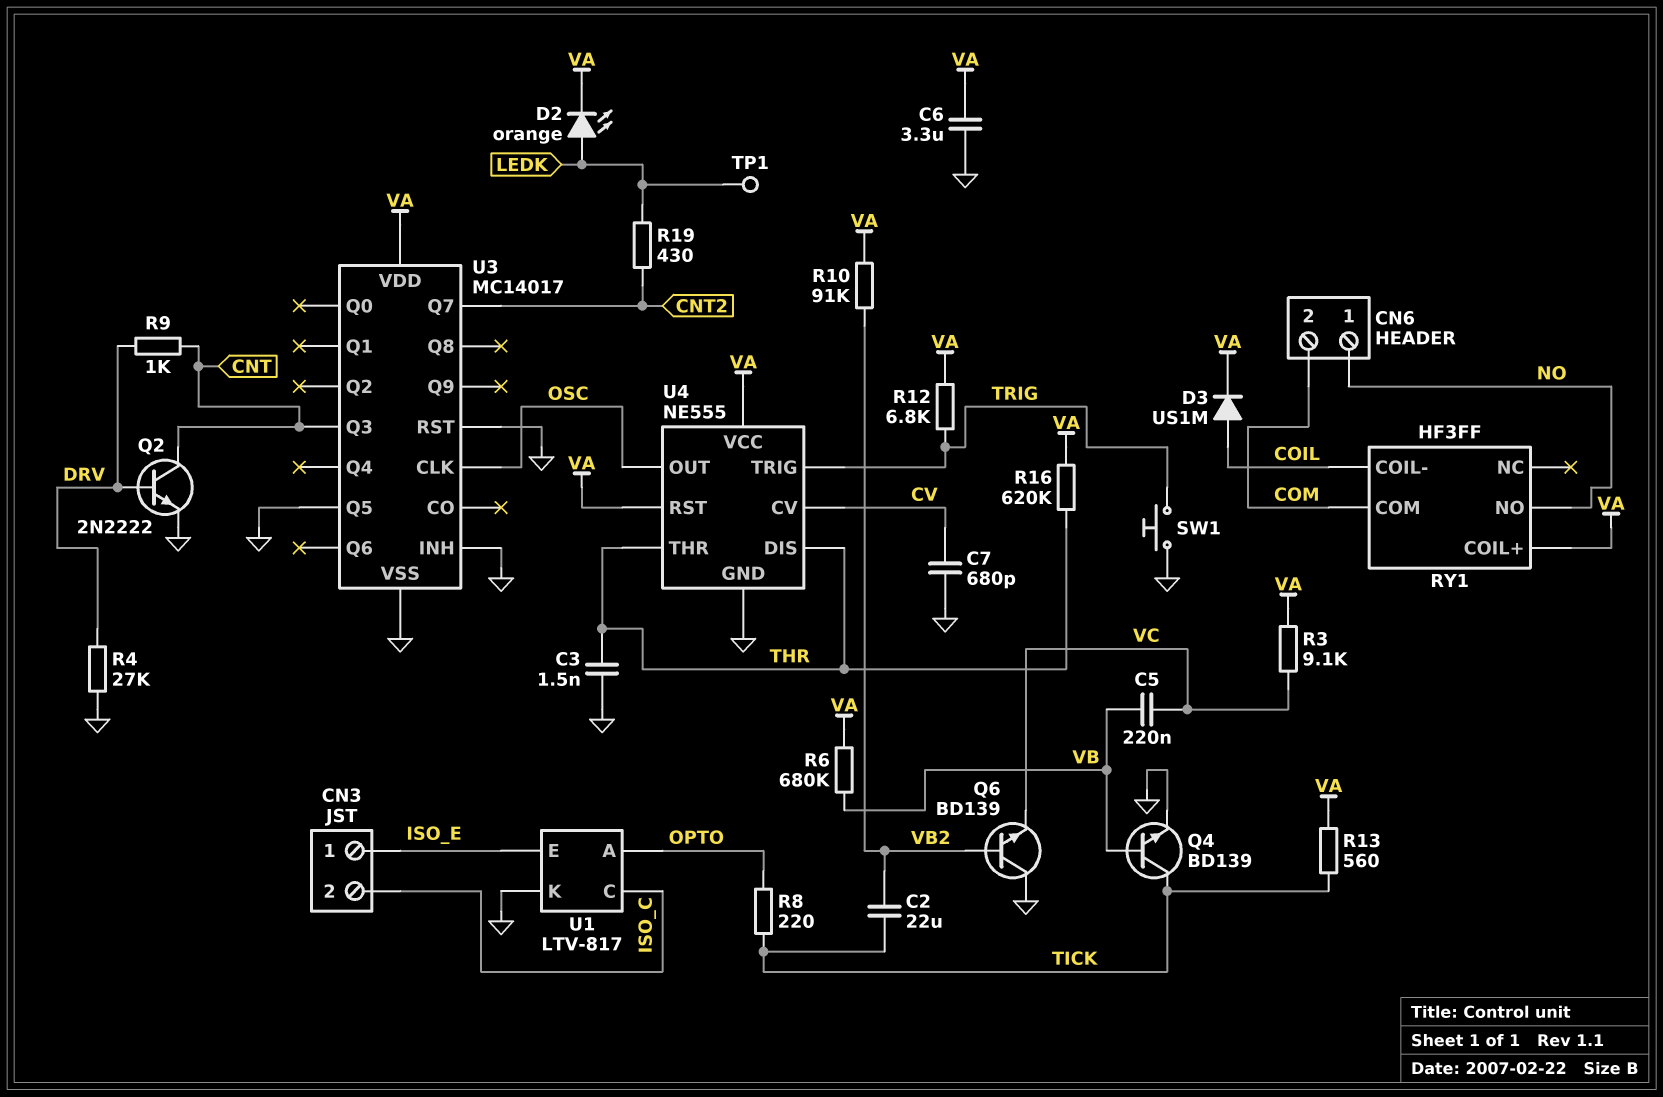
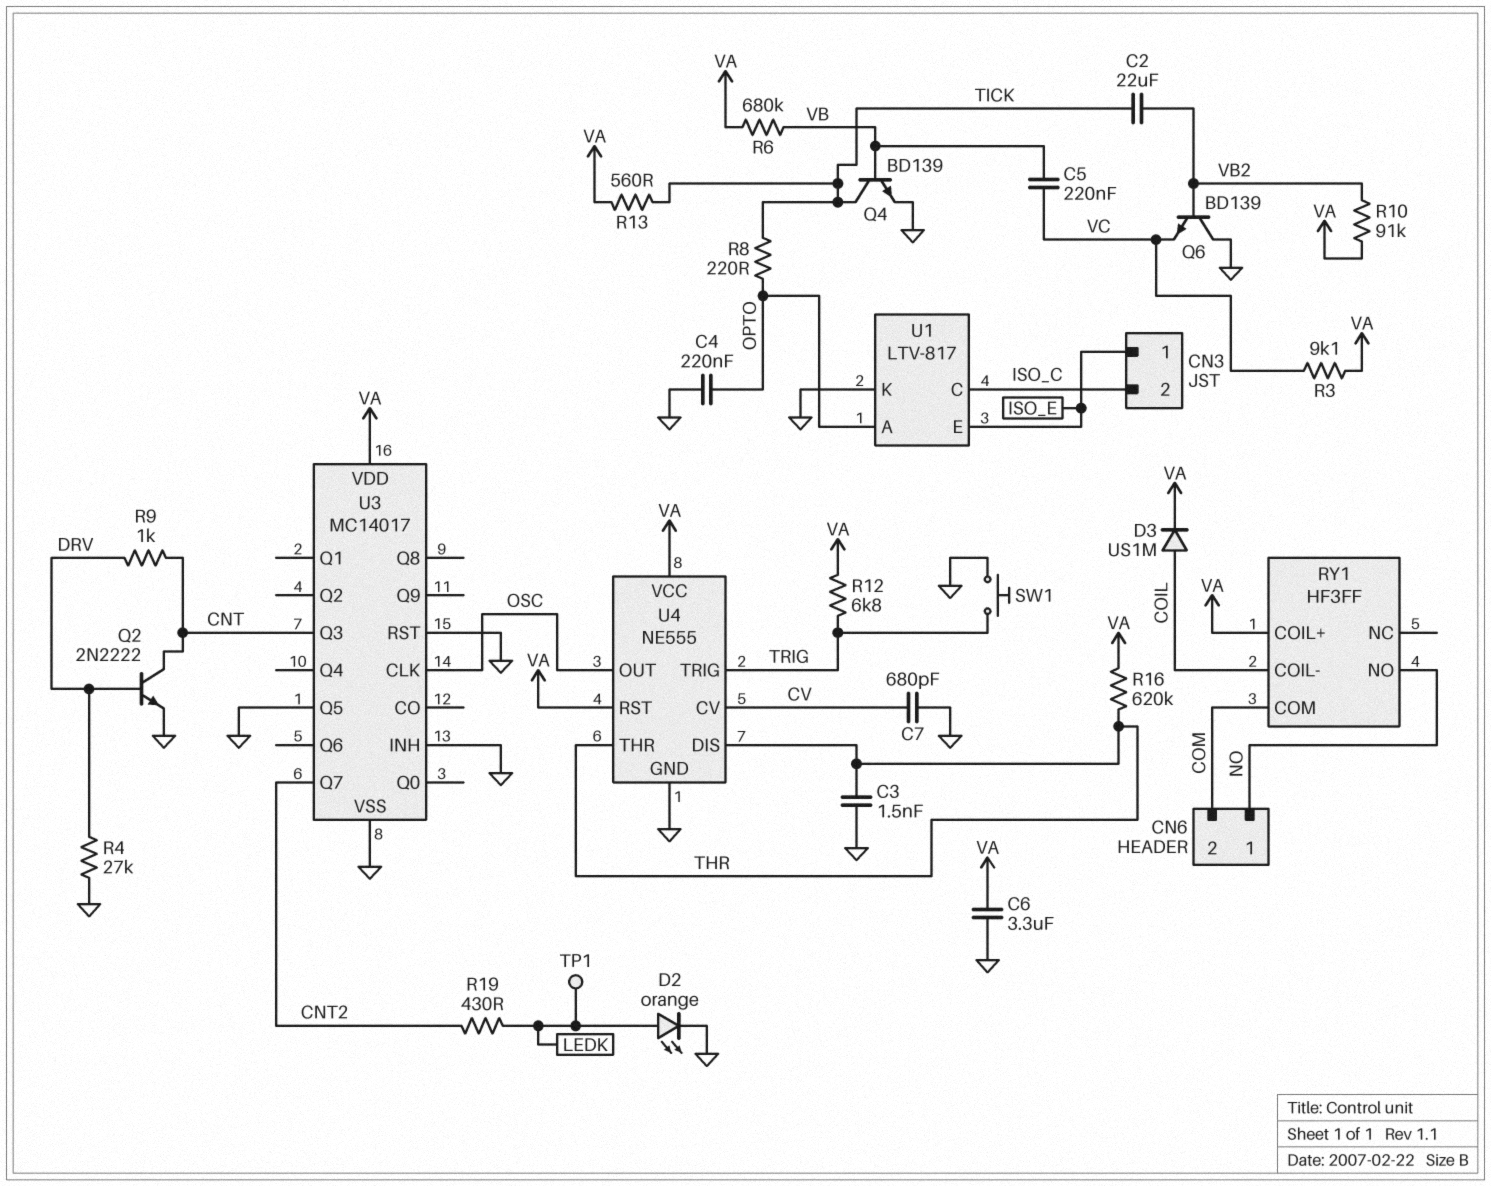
C4: none -> 220nF (GND, OPTO)
D2: LED orange (A LEDK, K VA) -> LED orange (A LEDK, K GND)

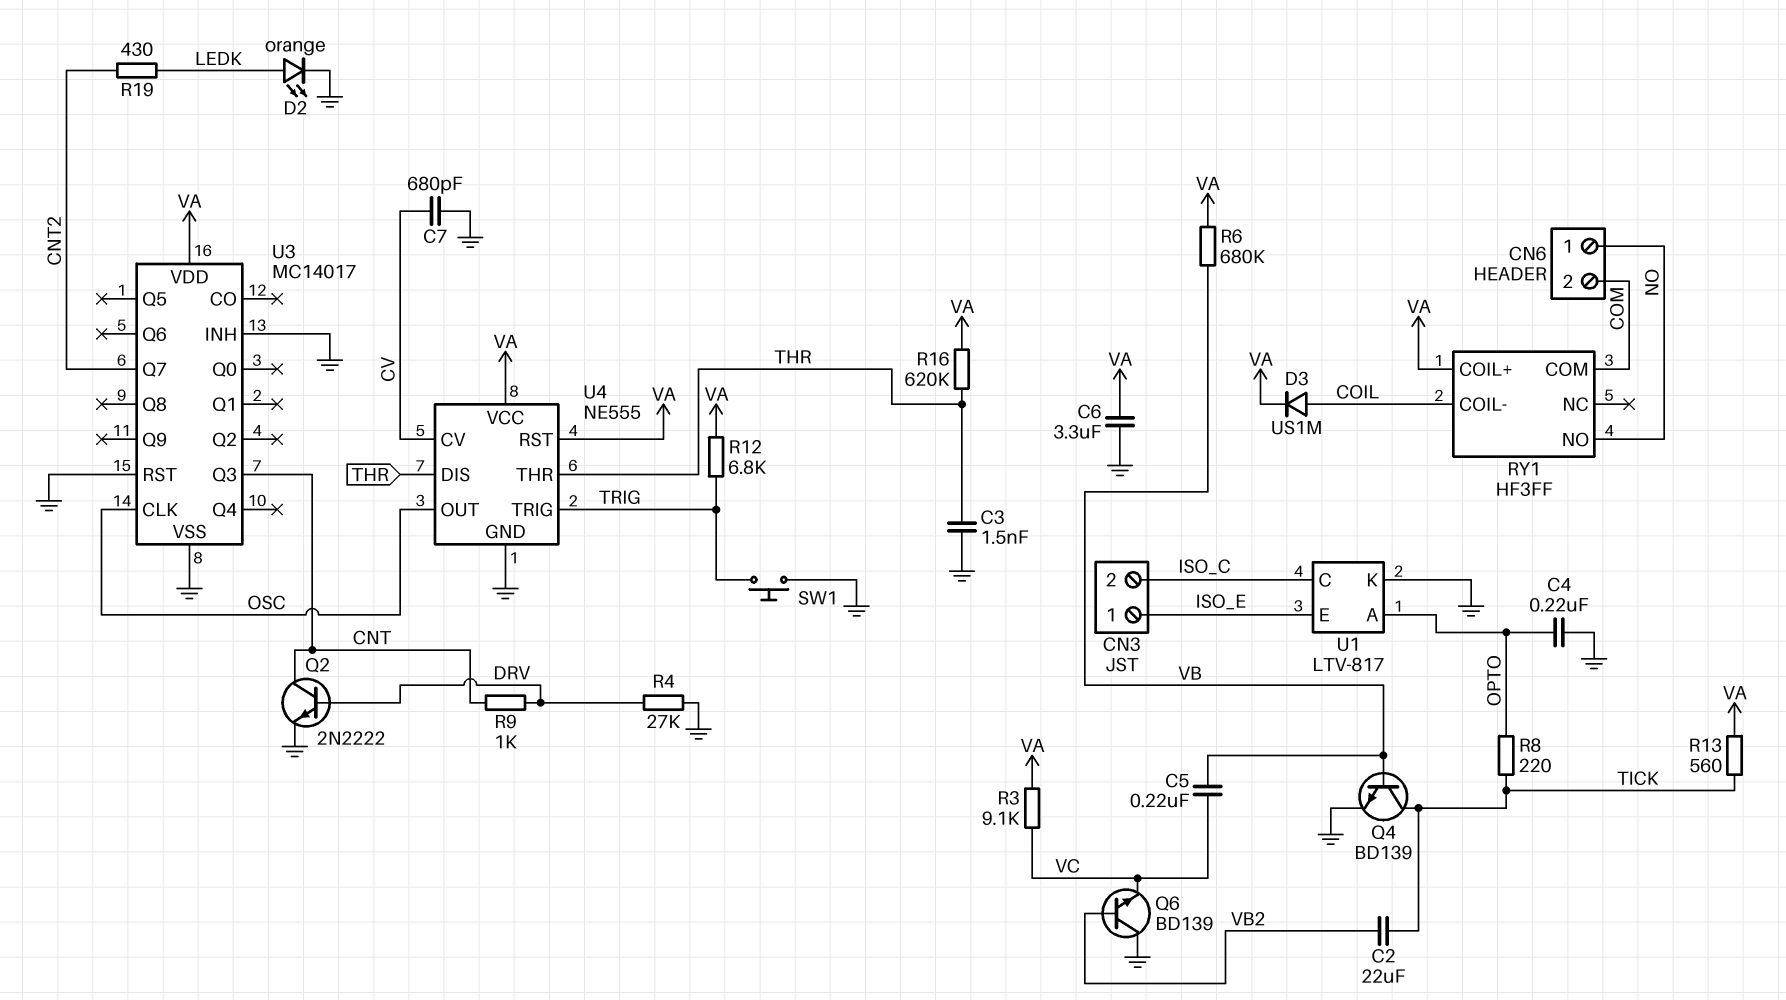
R10: 91k (VA, VB2) -> none
TP1: test point (LEDK) -> none
U3 pin Q5: GND -> none

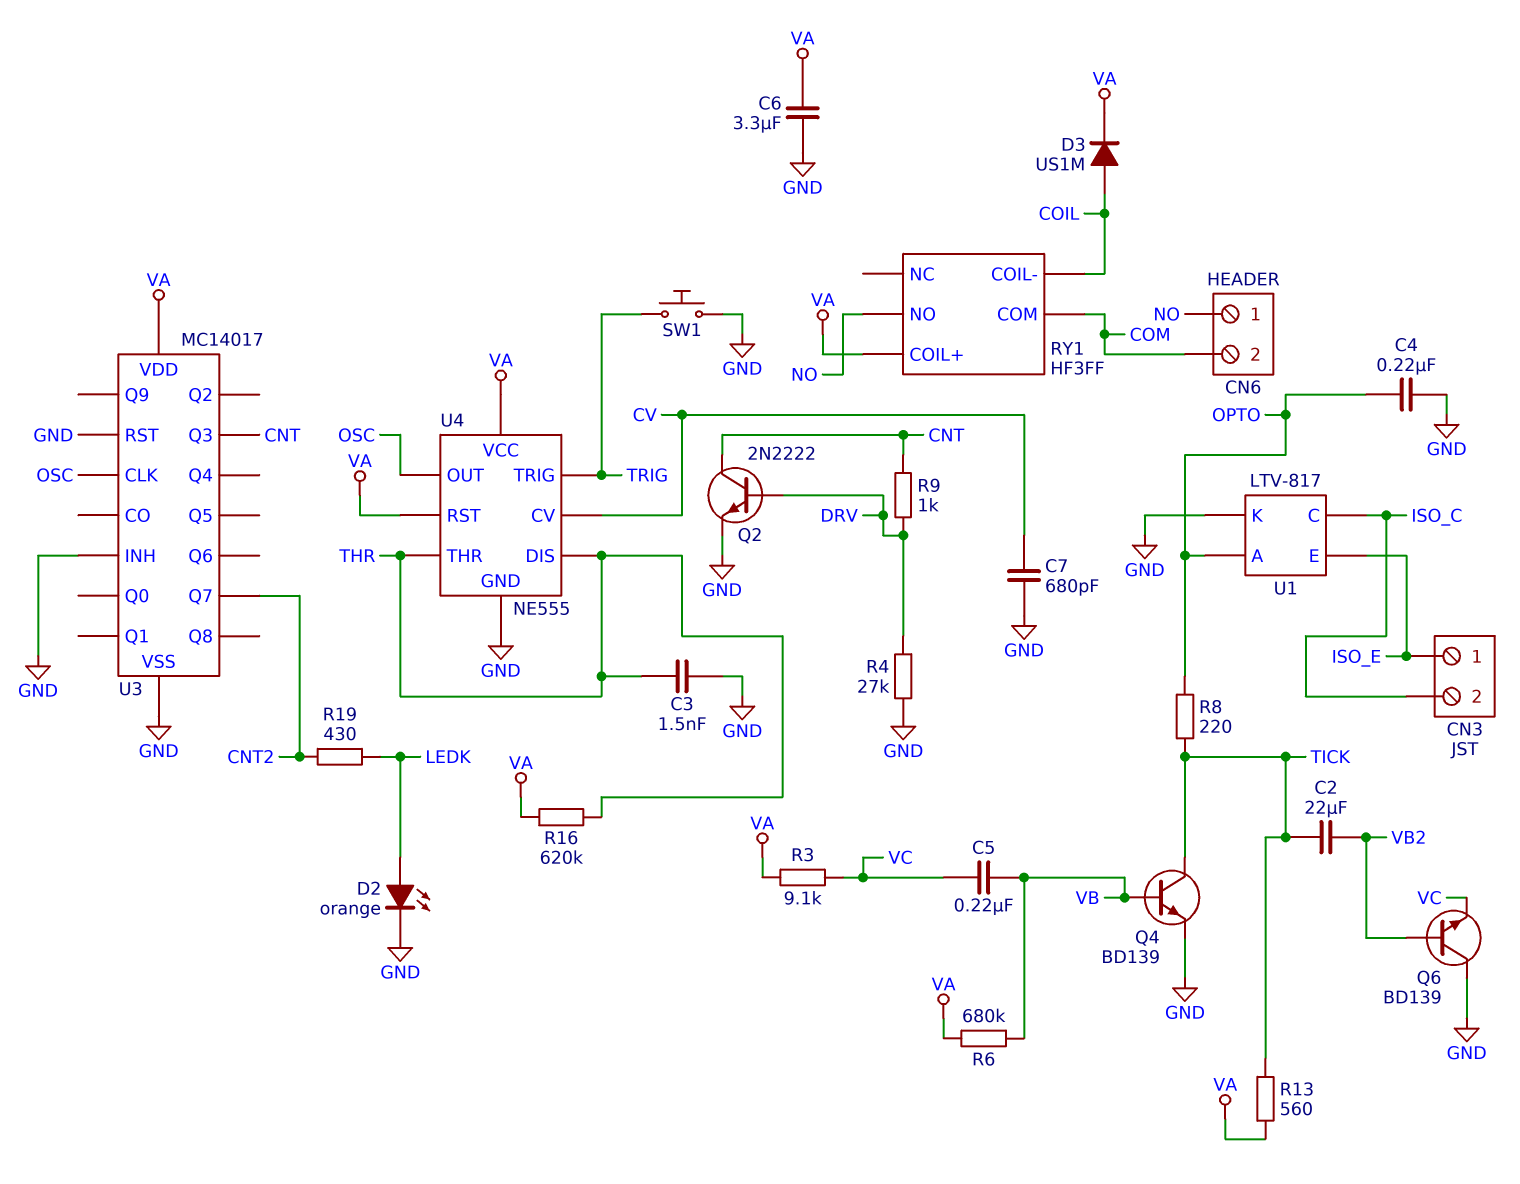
R12: 6.8k (TRIG, VA) -> none

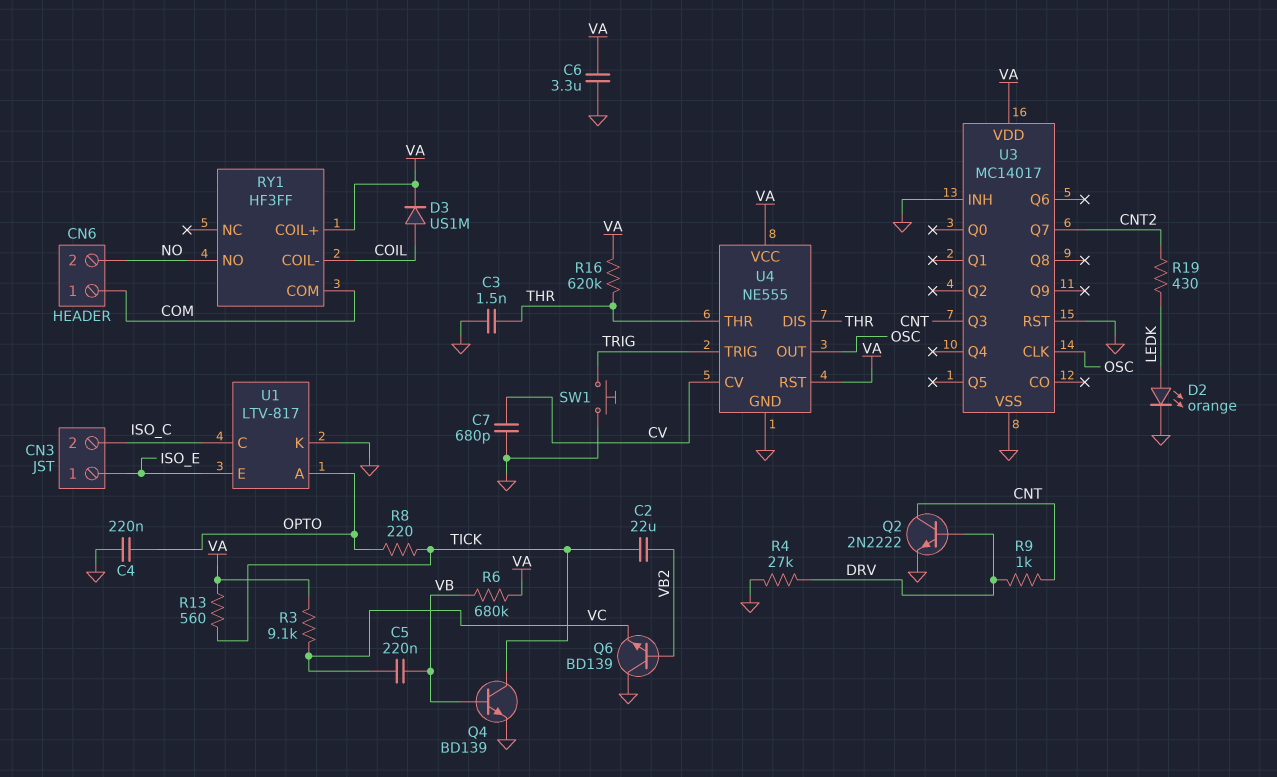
CN6 pin 1: NO -> COM
CN6 pin 2: COM -> NO

